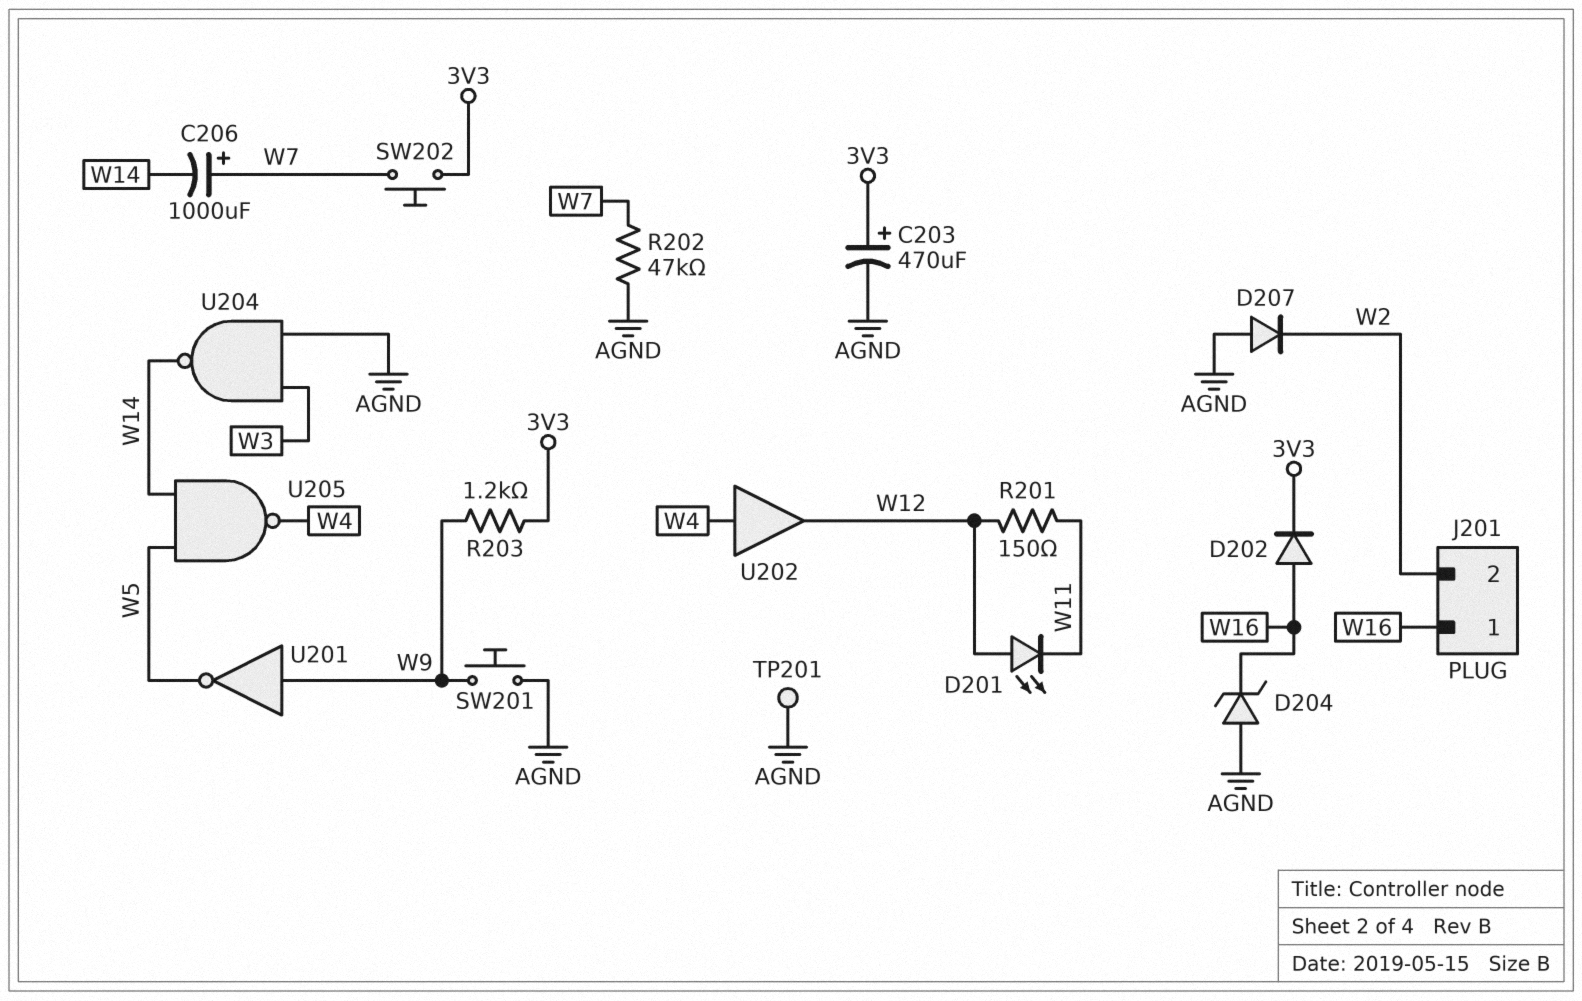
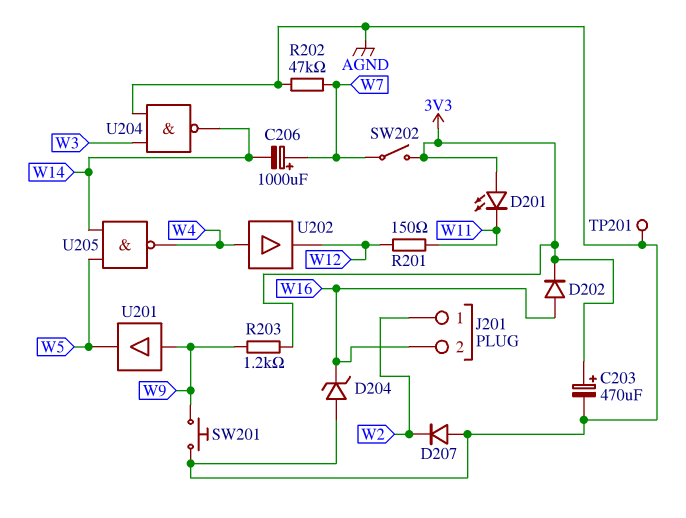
D201: LED (A W12, K W11) -> LED (A 3V3, K W11)
J201 pin 1: W16 -> W2
J201 pin 2: W2 -> W16
SW202: button (3V3, W7) -> switch (3V3, W7)
U201: NOT (in W9, out W5) -> buffer (in W9, out W5)

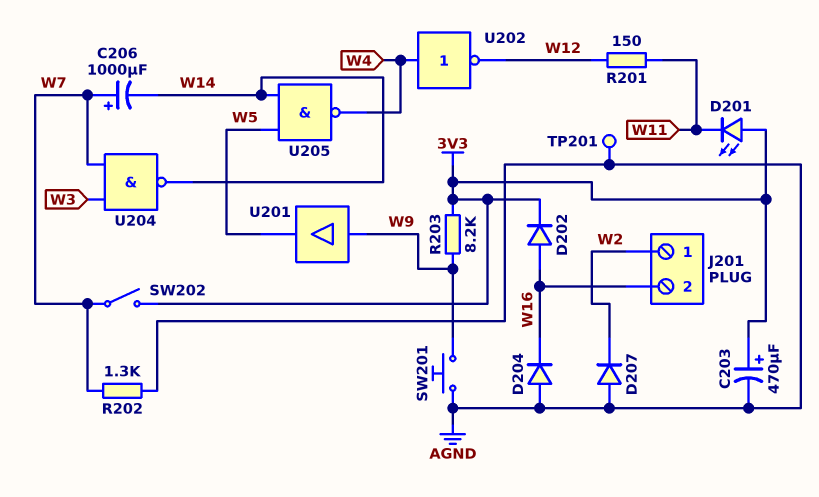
D204: zener (A AGND, K W16) -> diode (A AGND, K W16)
R202: 47k (AGND, W7) -> 1.3k (AGND, W7)
R203: 1.2k (3V3, W9) -> 8.2k (3V3, W9)
U202: buffer (in W4, out W12) -> NOT (in W4, out W12)
U204: NAND (in AGND, in W3, out W14) -> NAND (in W3, in W7, out W14)

